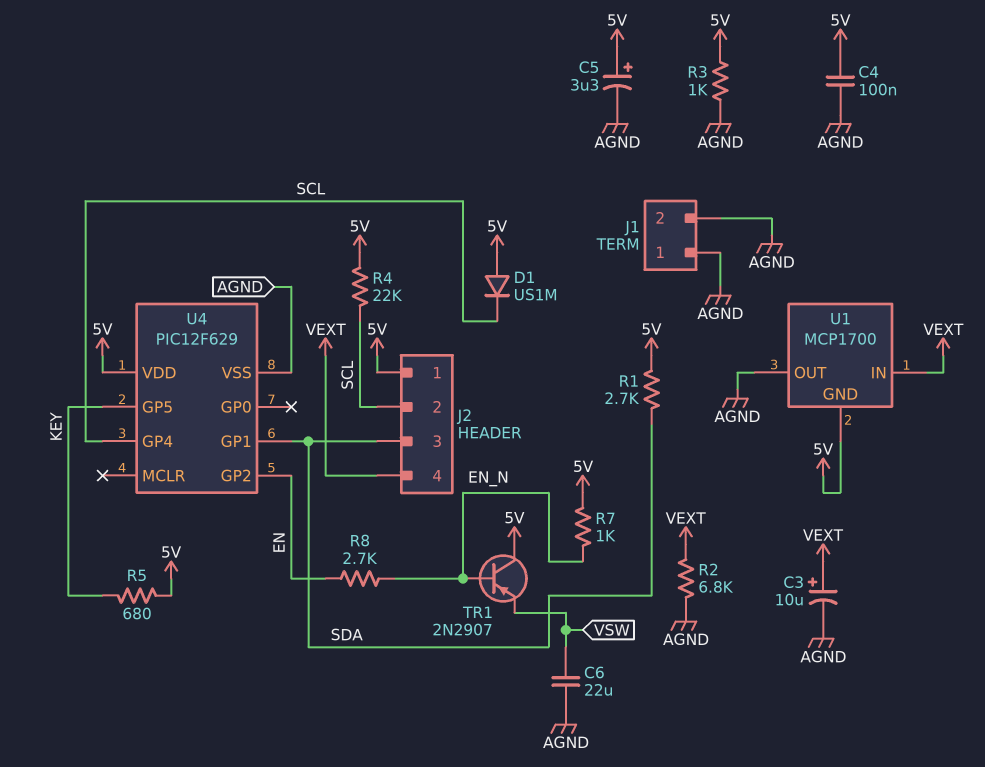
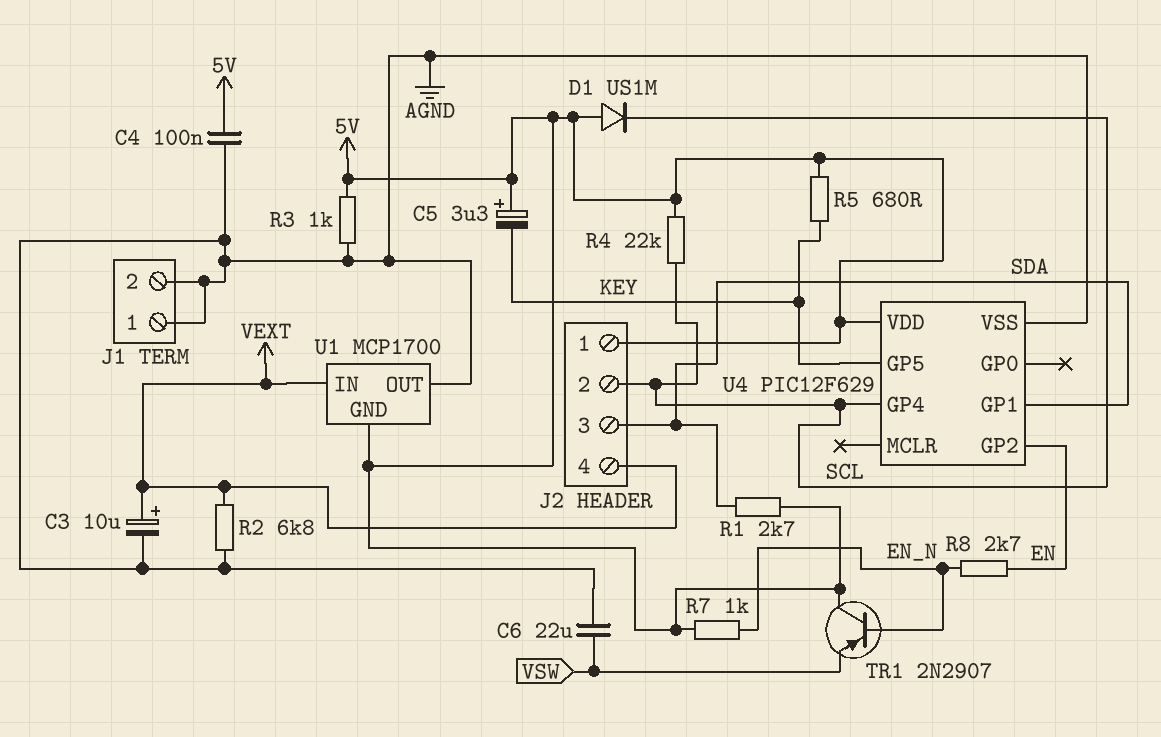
C5: 3.3uF (plus 5V, minus AGND) -> 3.3uF (plus 5V, minus KEY)

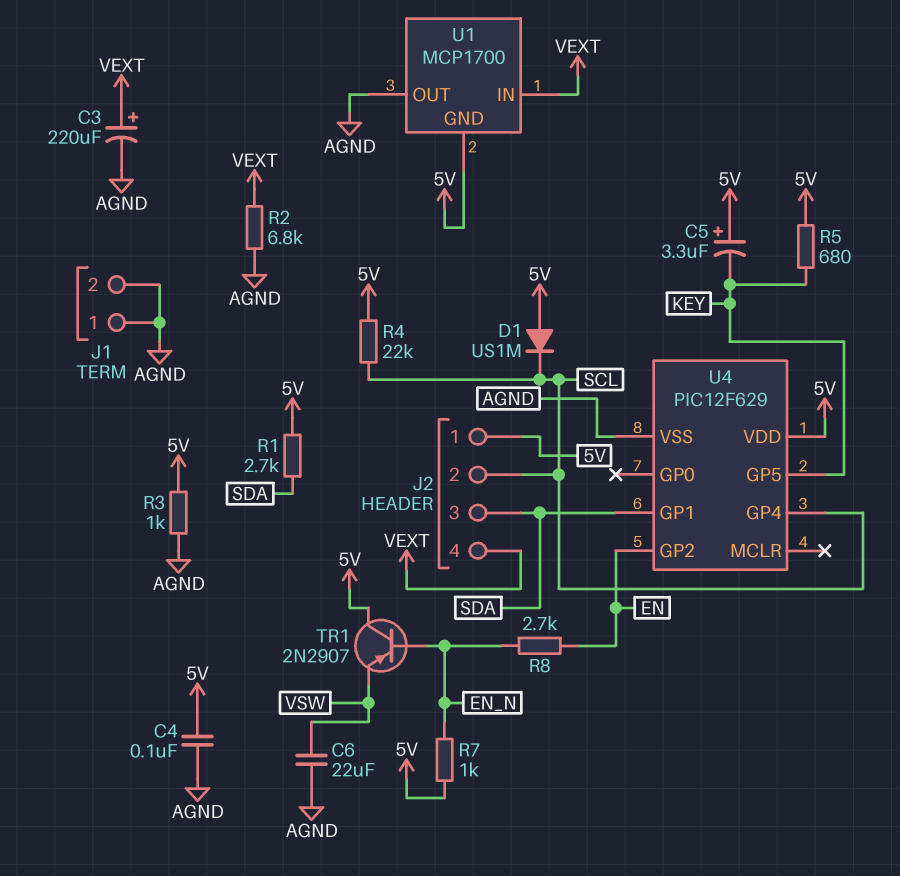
C3: 10uF (plus VEXT, minus AGND) -> 220uF (plus VEXT, minus AGND)

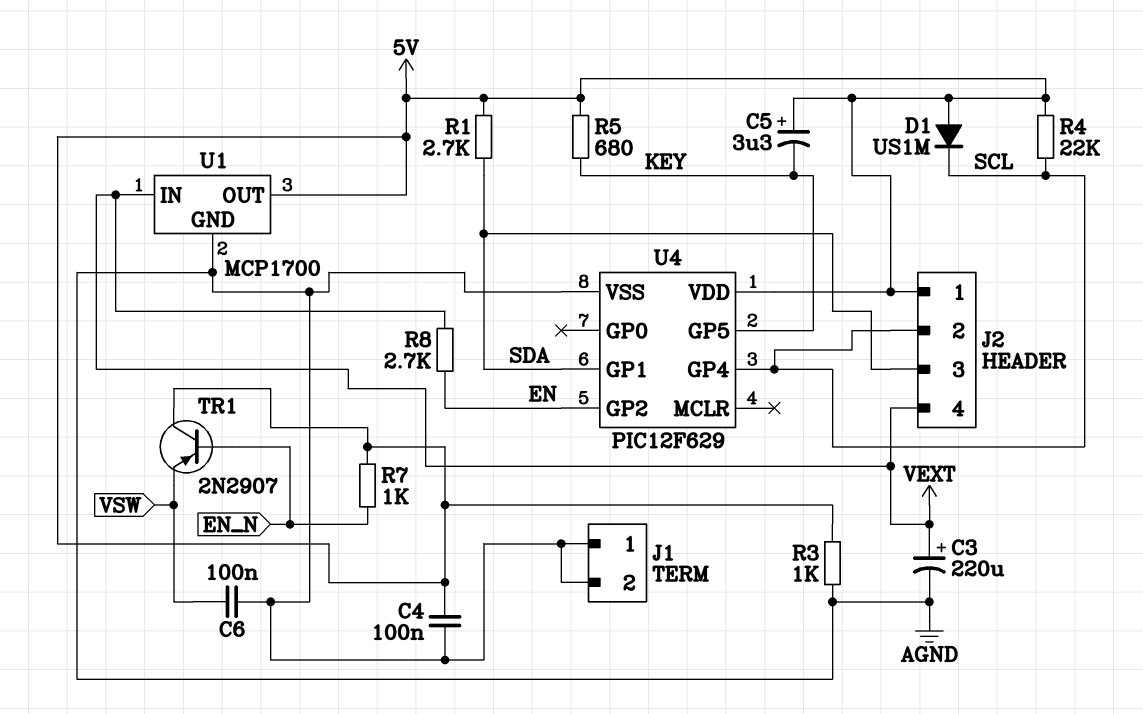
C6: 22uF (AGND, VSW) -> 100nF (AGND, VSW)
R2: 6.8k (AGND, VEXT) -> none
R8: 2.7k (EN, EN_N) -> 2.7k (EN, VEXT)
U1 pin GND: 5V -> AGND
U1 pin OUT: AGND -> 5V

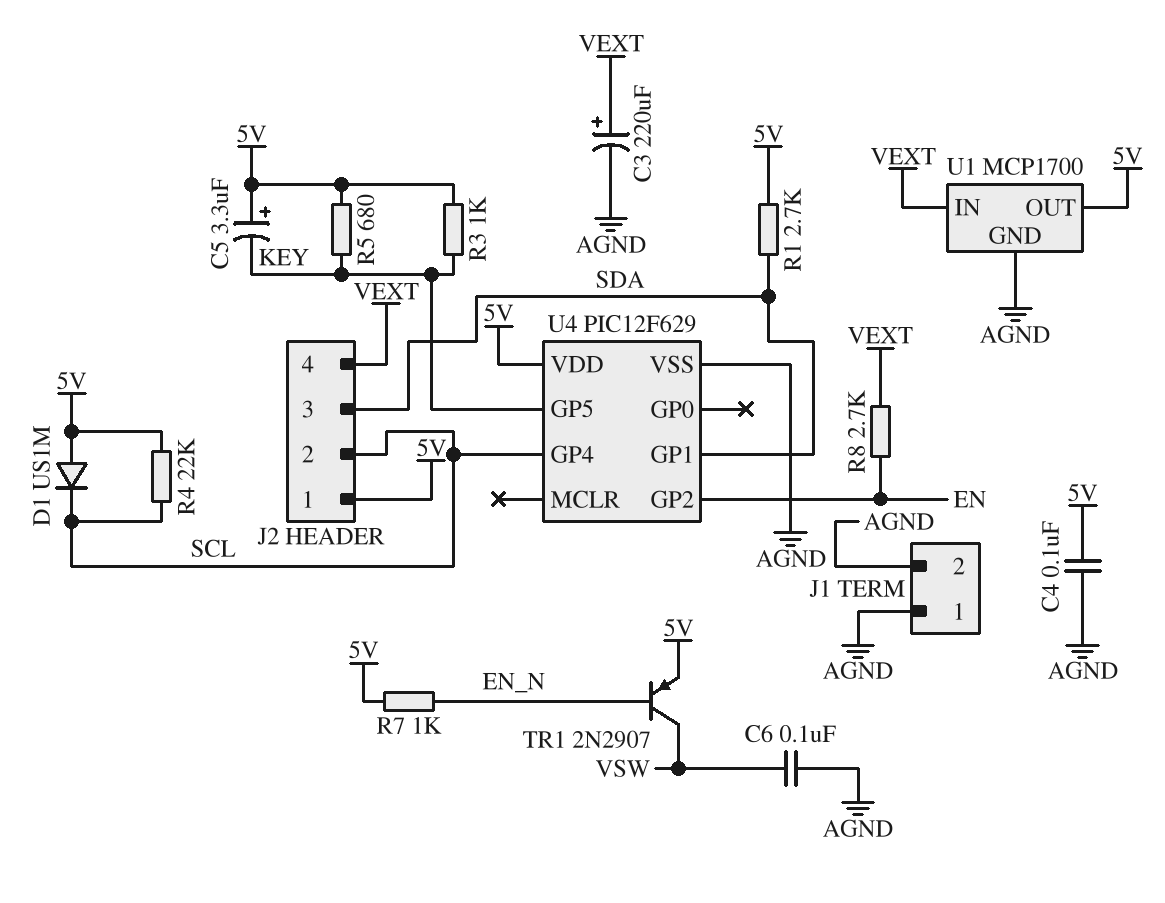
R3: 1k (5V, AGND) -> 1k (5V, KEY)
TR1: PNP 2N2907 (B EN_N, C 5V, E VSW) -> PNP 2N2907 (B EN_N, C VSW, E 5V)

